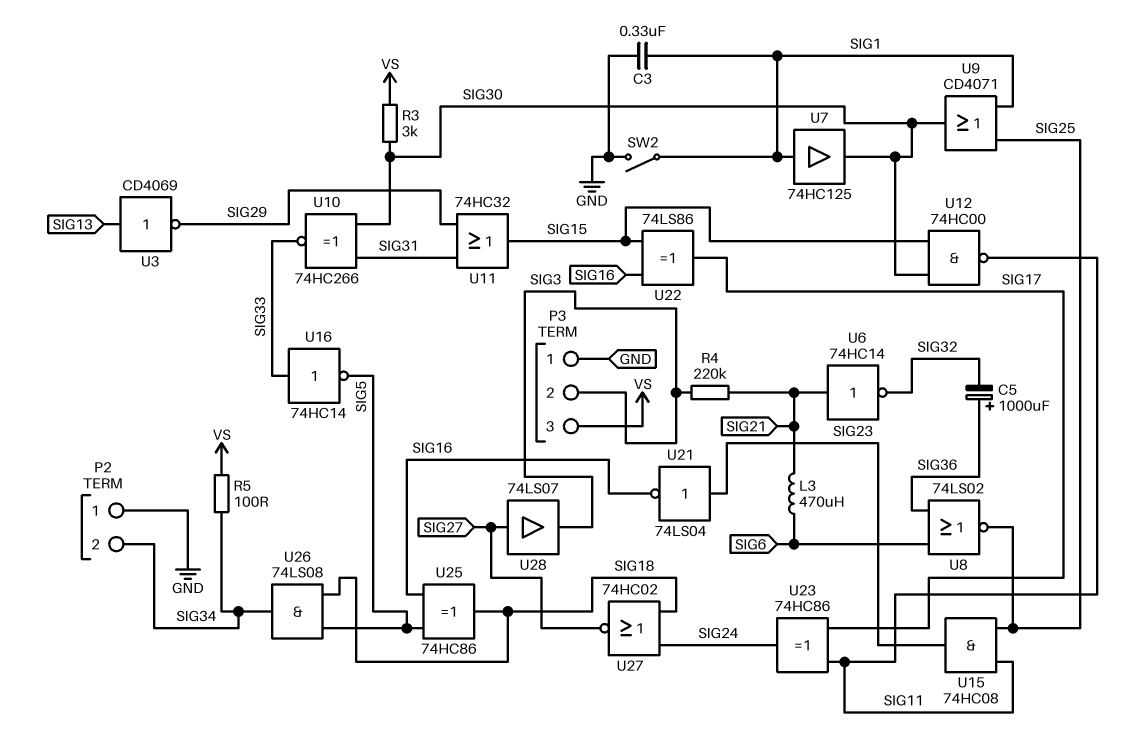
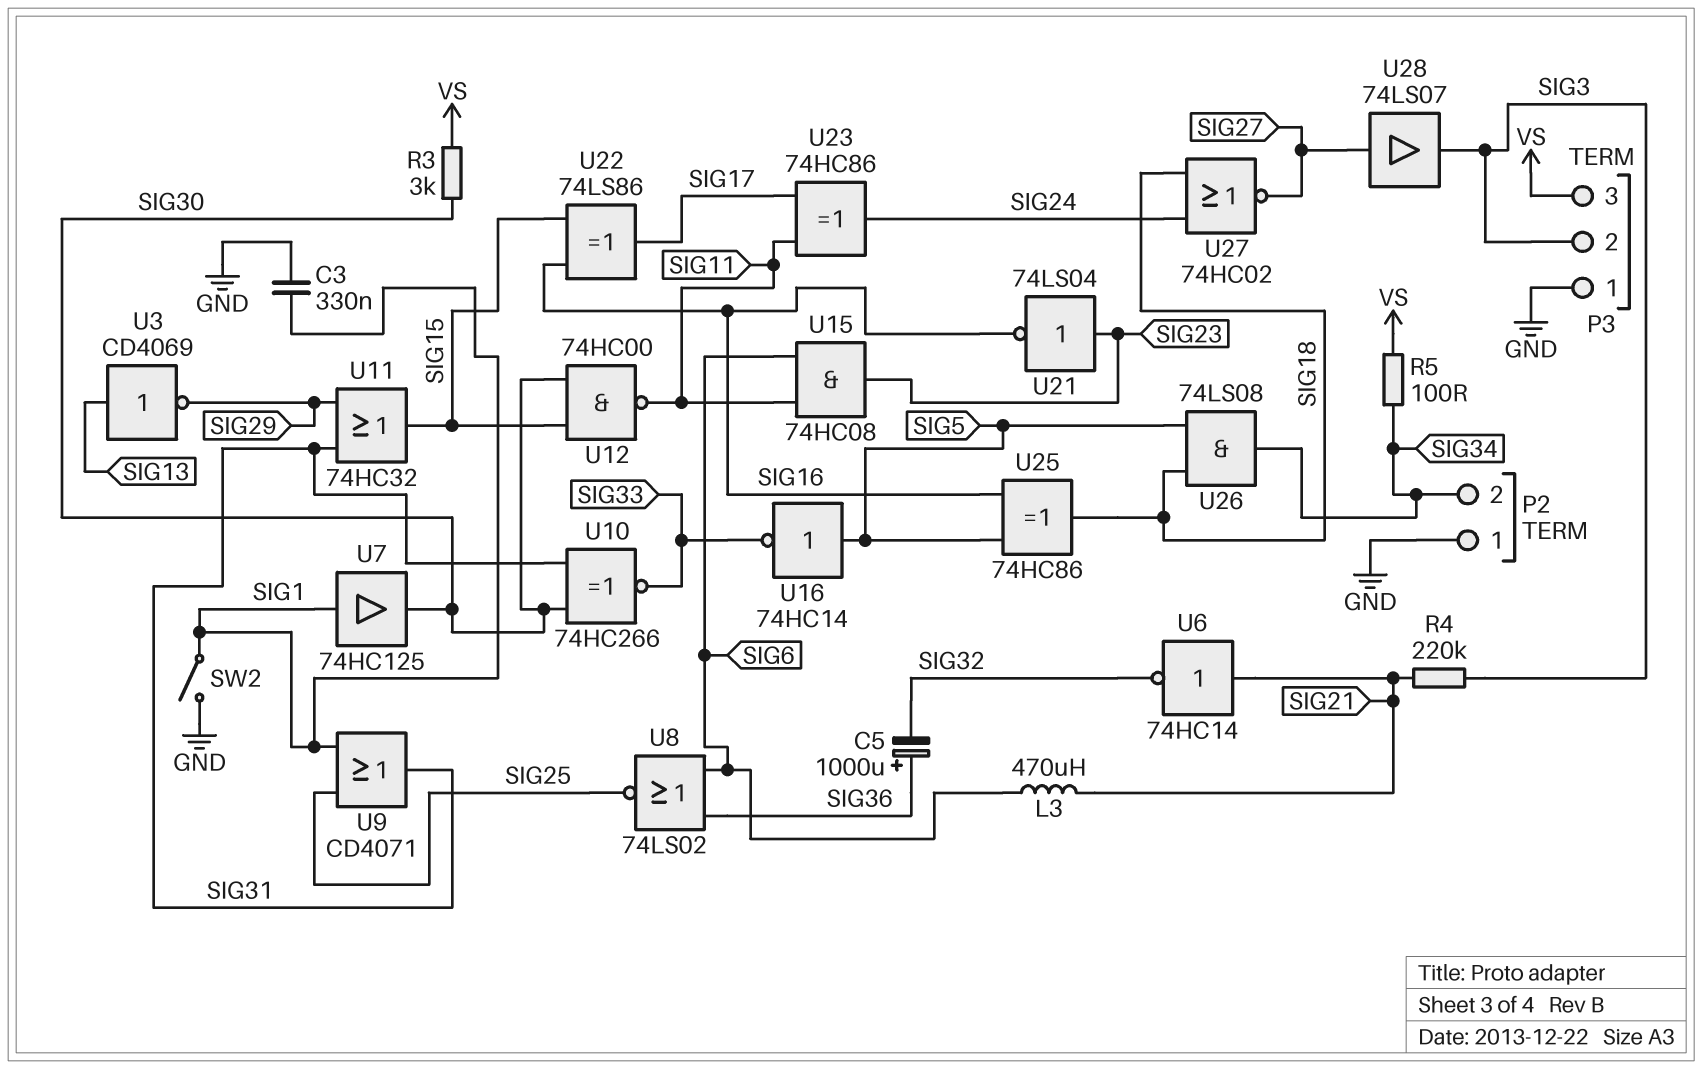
U9: OR CD4071 (in SIG1, in SIG25, out SIG30) -> OR CD4071 (in SIG1, in SIG25, out SIG31)
U15: AND 74HC08 (in SIG11, in SIG25, out SIG23) -> AND 74HC08 (in SIG6, in SIG11, out SIG23)
U16: NOT 74HC14 (in SIG33, out SIG5) -> NOT 74HC14 (in SIG5, out SIG33)

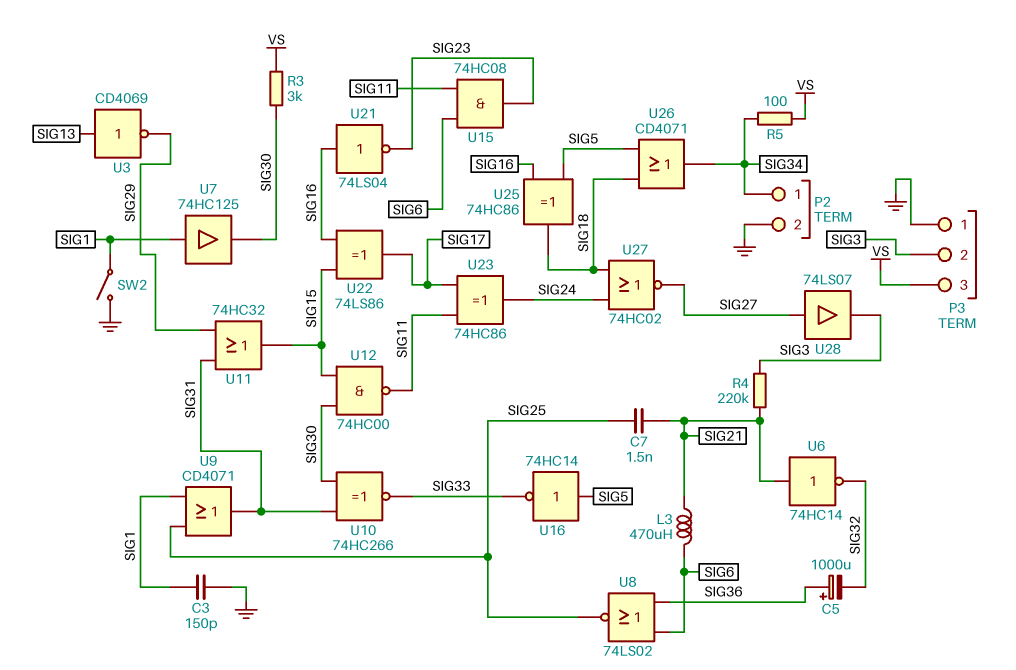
C3: 330nF (GND, SIG1) -> 150pF (GND, SIG1)
C7: none -> 1.5nF (SIG21, SIG25)
P2 pin 1: GND -> SIG34
P2 pin 2: SIG34 -> GND
U21: NOT 74LS04 (in SIG23, out SIG16) -> NOT 74LS04 (in SIG16, out SIG23)
U26: AND 74LS08 (in SIG5, in SIG18, out SIG34) -> OR CD4071 (in SIG5, in SIG18, out SIG34)

